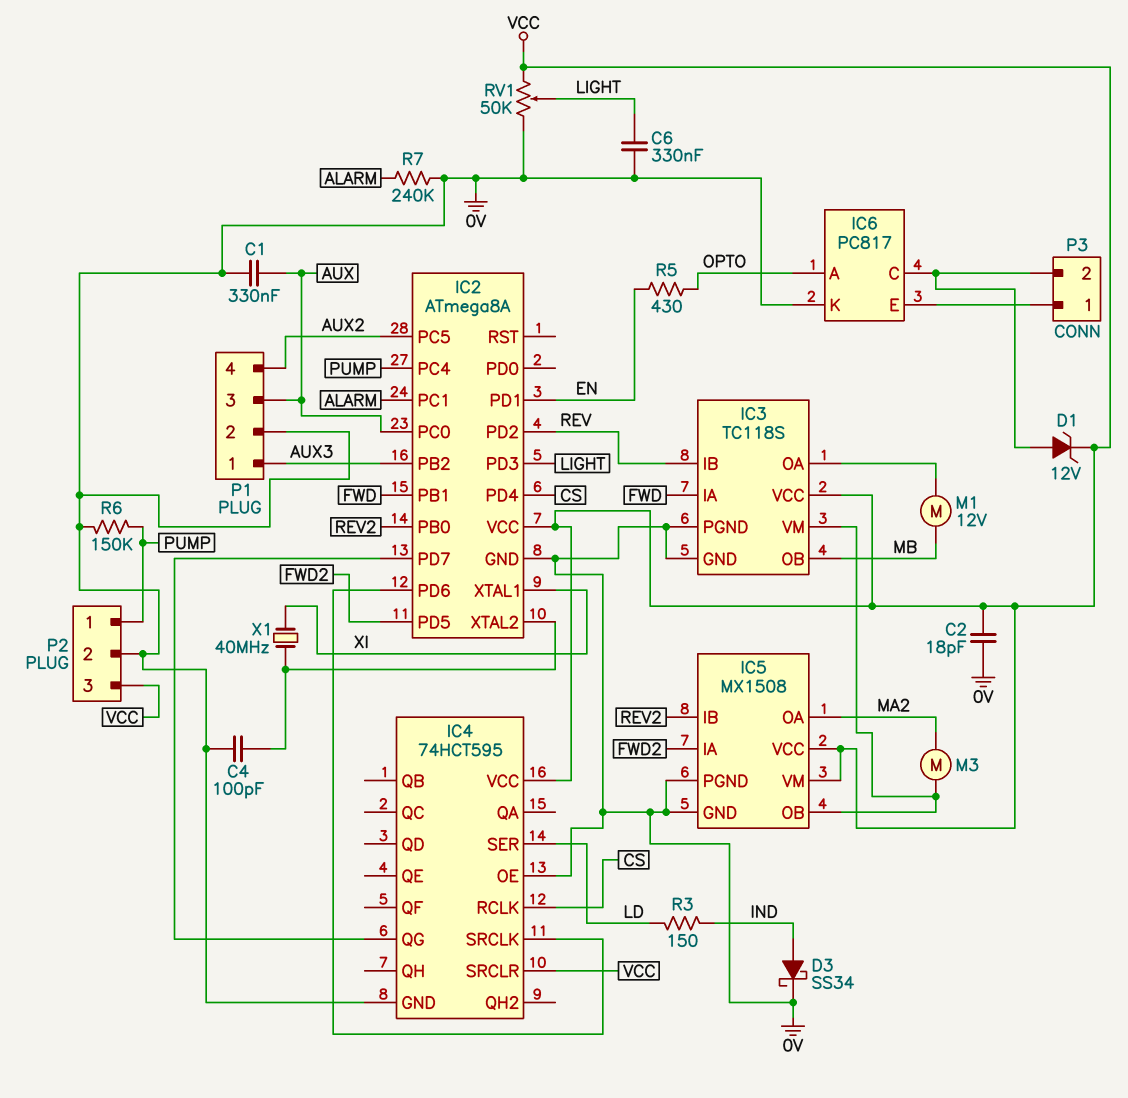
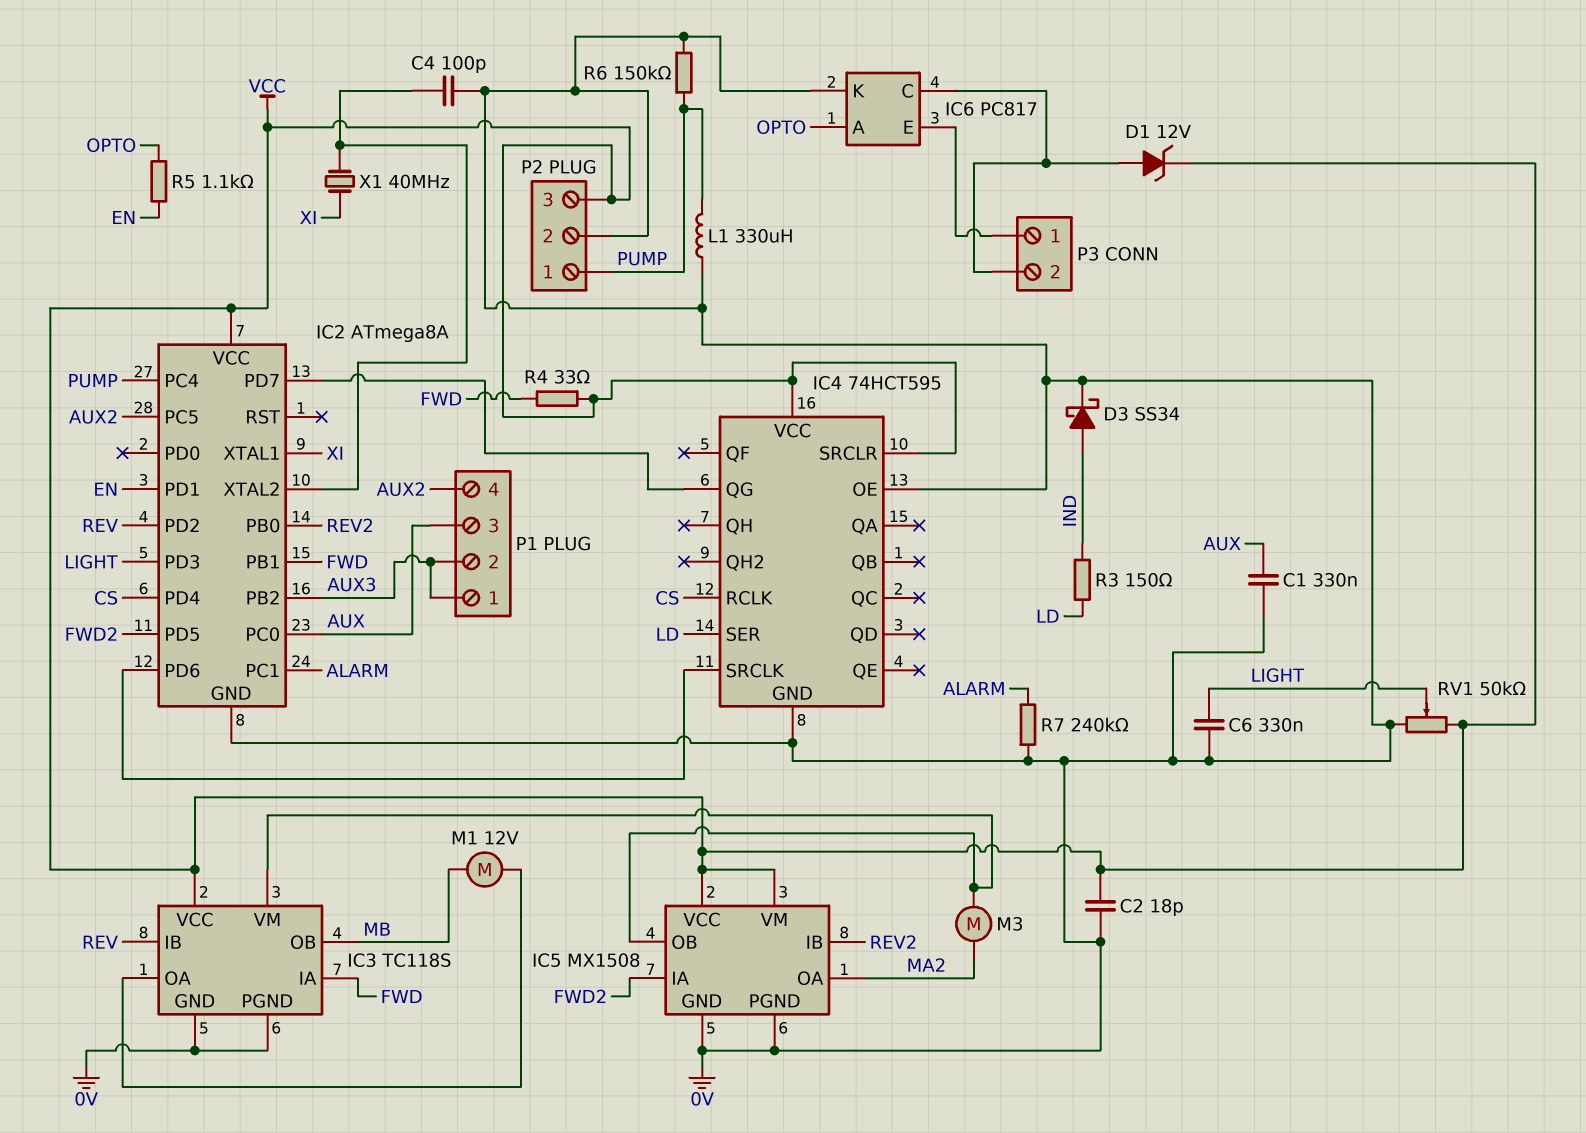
L1: none -> 330uH (0V, PUMP)
P1 pin 2: 0V -> AUX3
R4: none -> 33 (FWD, VCC)
R5: 430 (EN, OPTO) -> 1.1k (EN, OPTO)

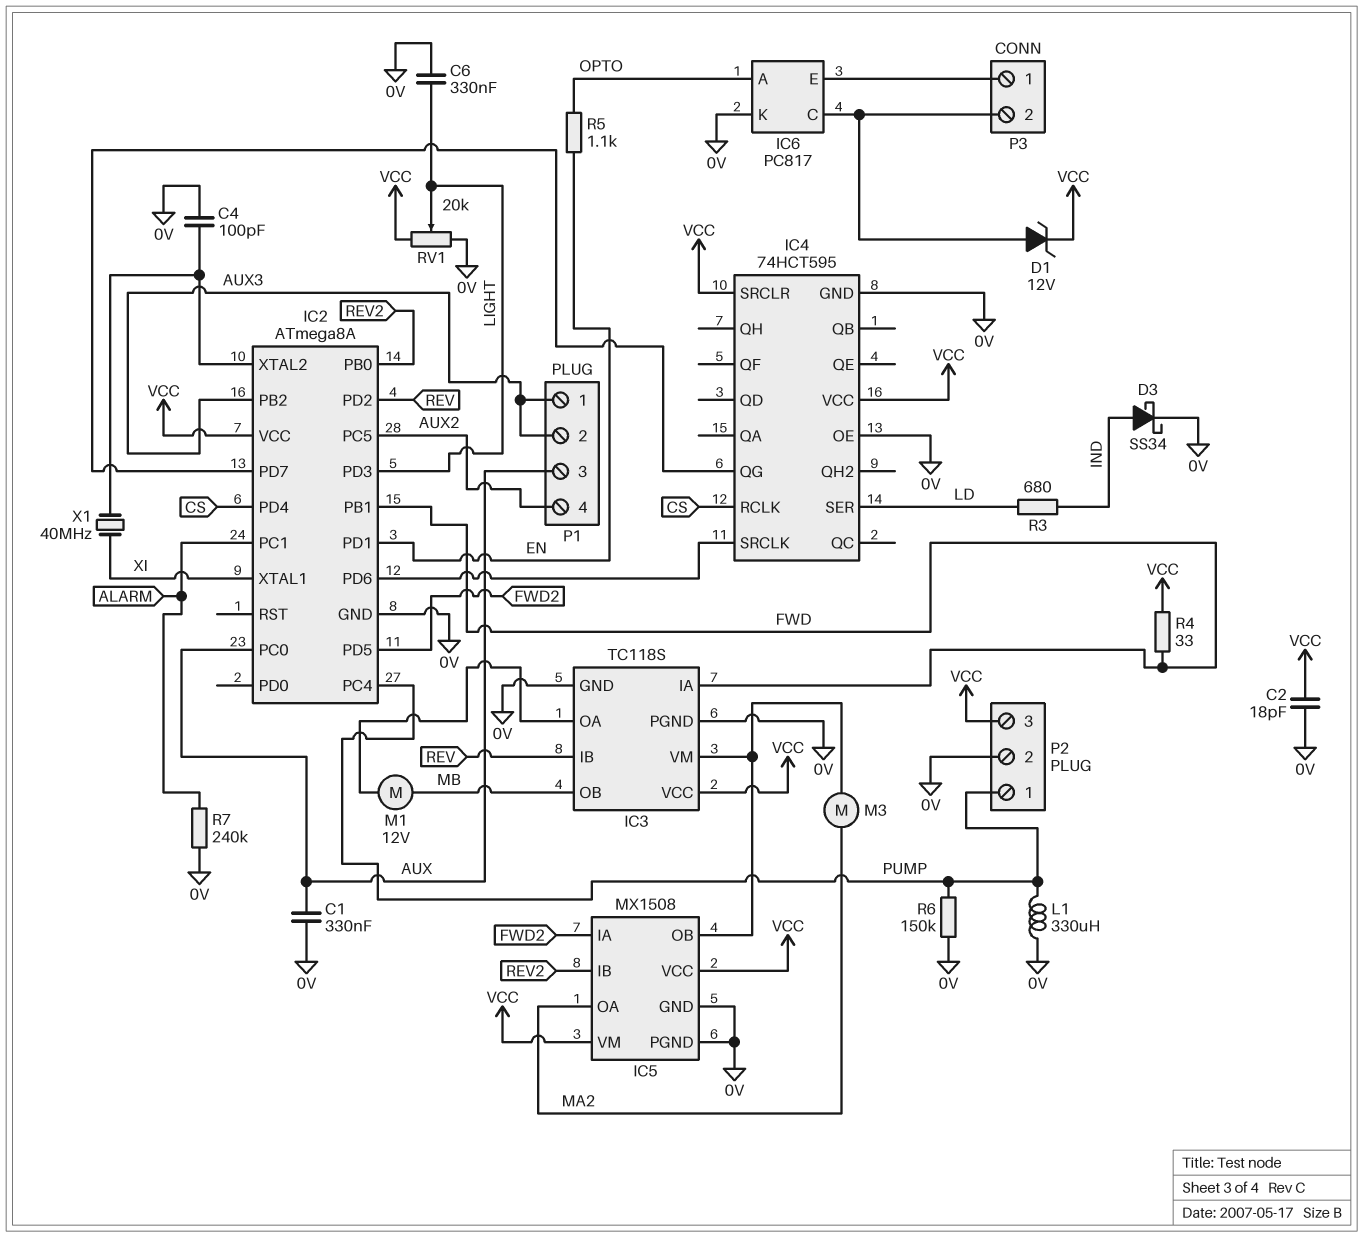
R3: 150 (IND, LD) -> 680 (IND, LD)
RV1: 50k (0V, VCC, wiper LIGHT) -> 20k (0V, VCC, wiper LIGHT)

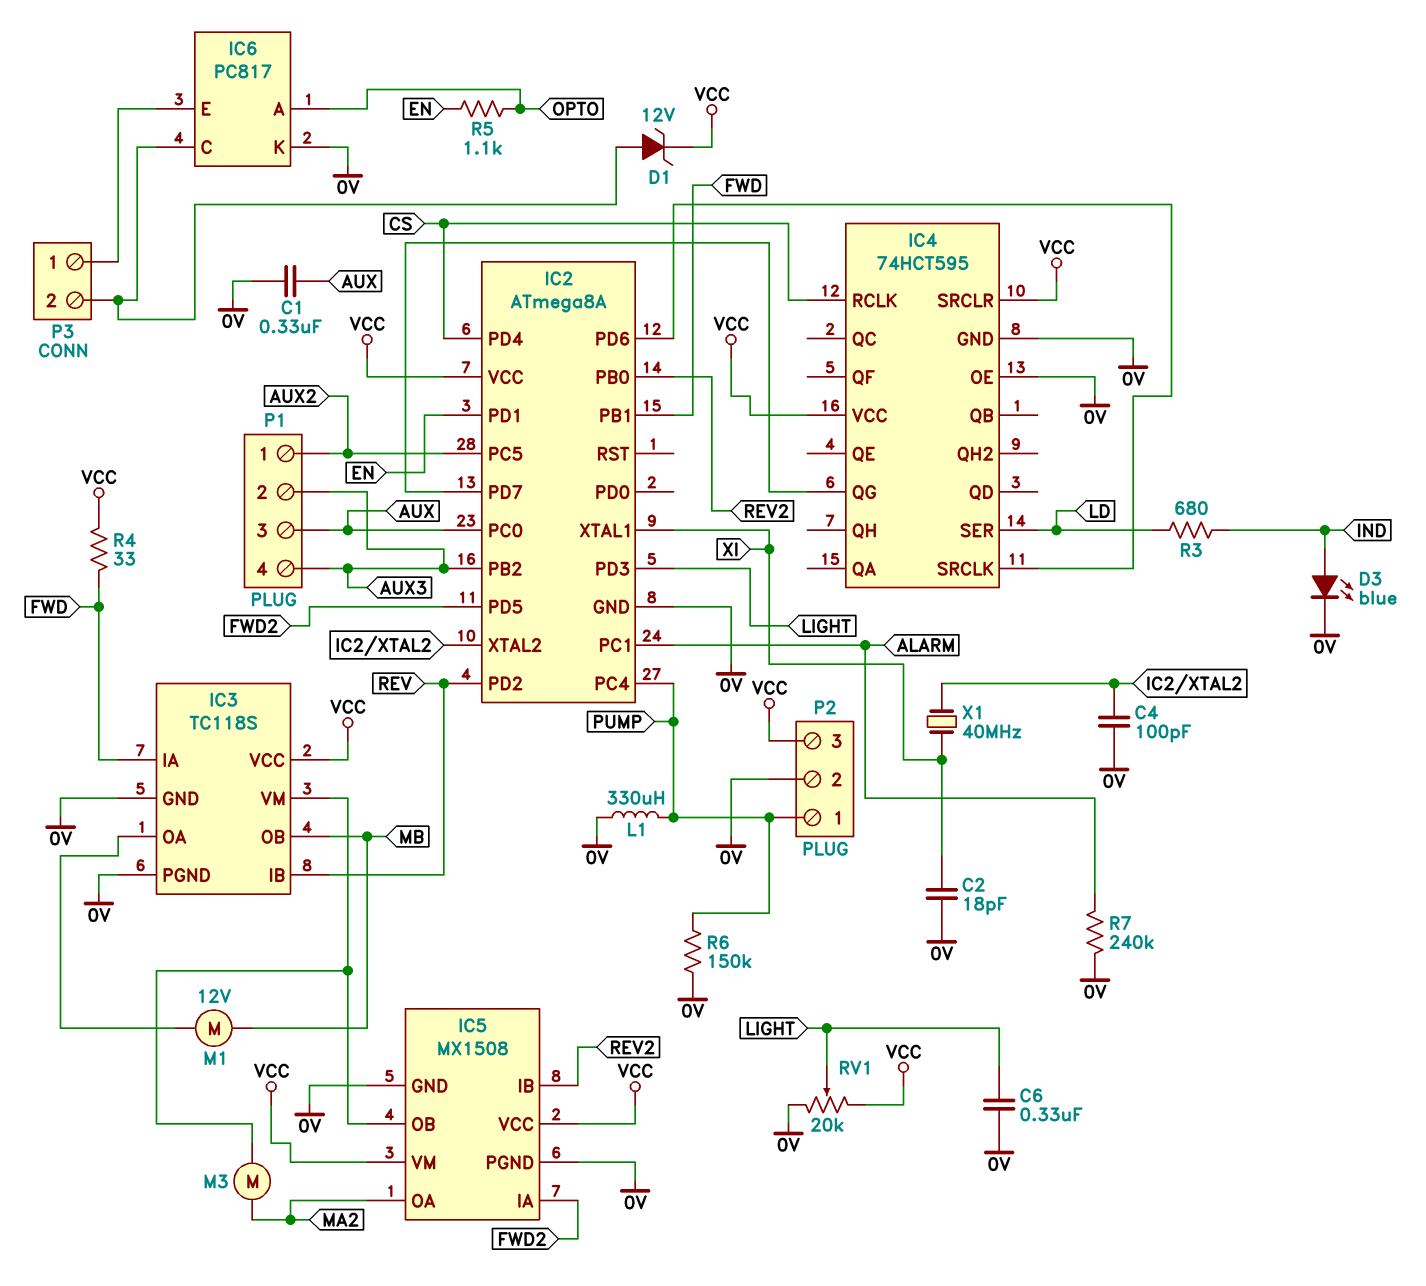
C2: 18pF (0V, VCC) -> 18pF (0V, XI)
D3: schottky SS34 (A IND, K 0V) -> LED blue (A IND, K 0V)
P1 pin 1: AUX3 -> AUX2
P1 pin 4: AUX2 -> AUX3

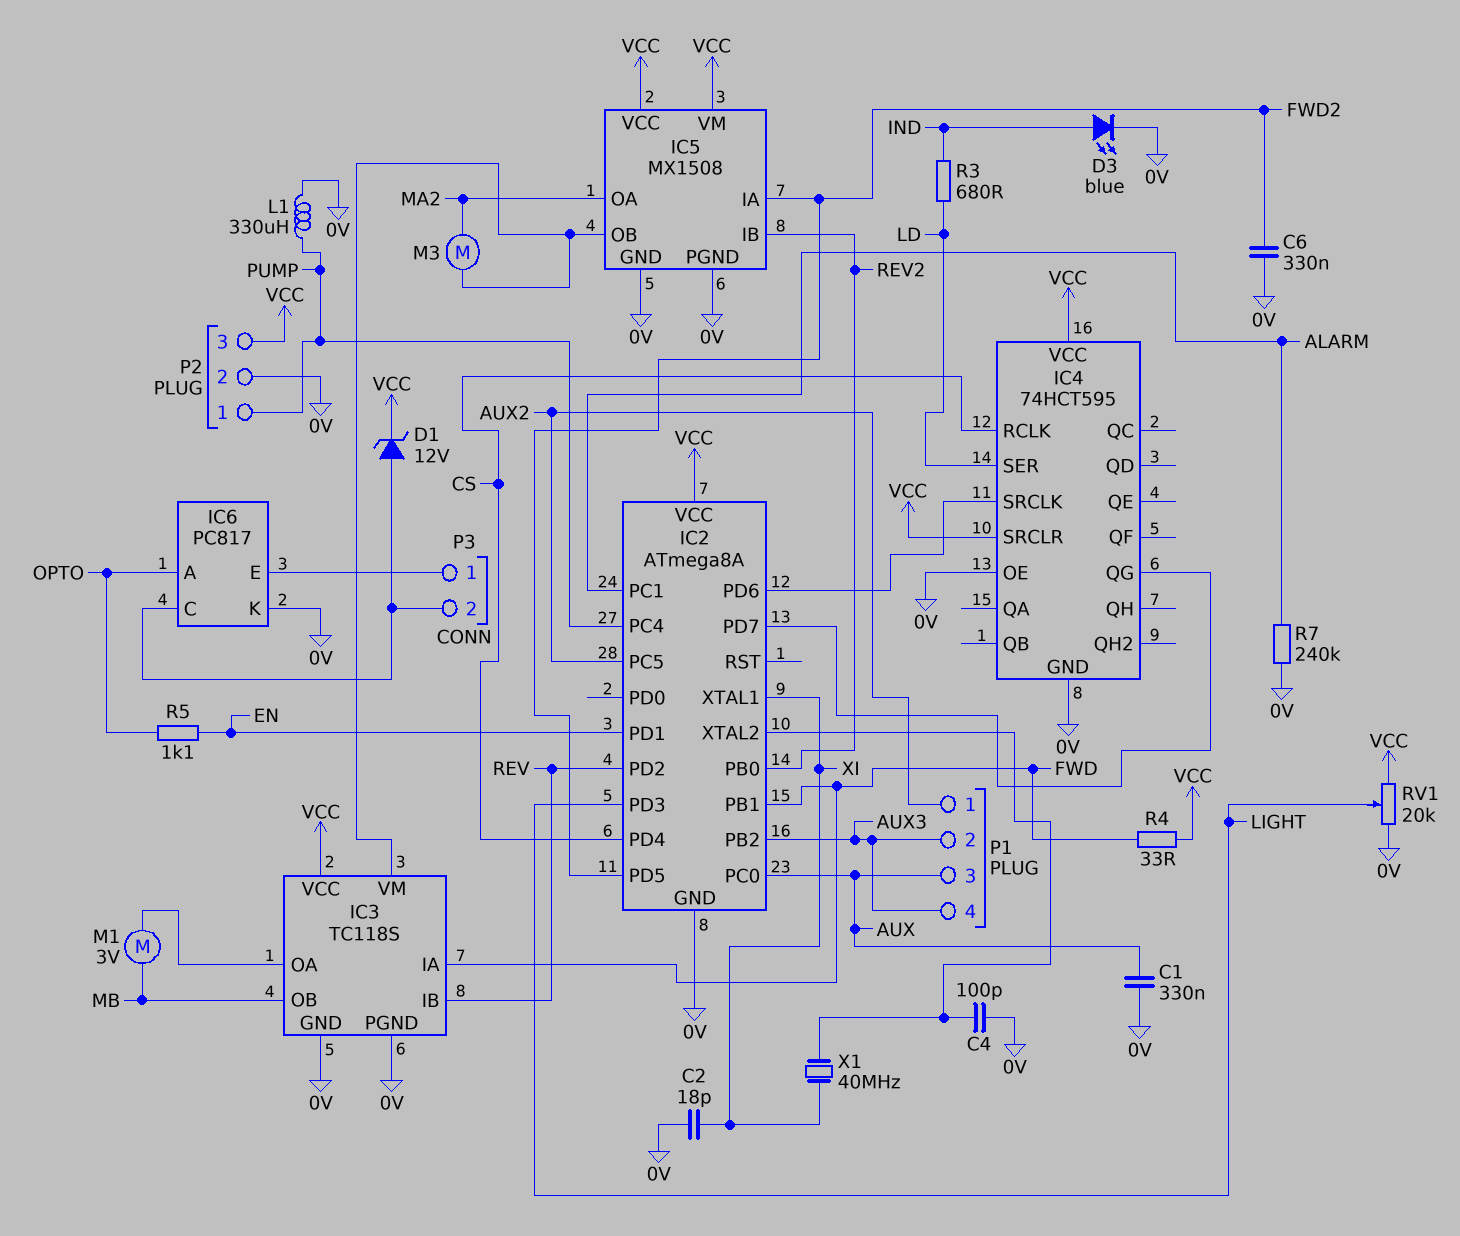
C6: 330nF (0V, LIGHT) -> 330nF (0V, FWD2)
M1: motor 12V (IC3/OA, MB) -> motor 3V (IC3/OA, MB)
R6: 150k (0V, PUMP) -> none

